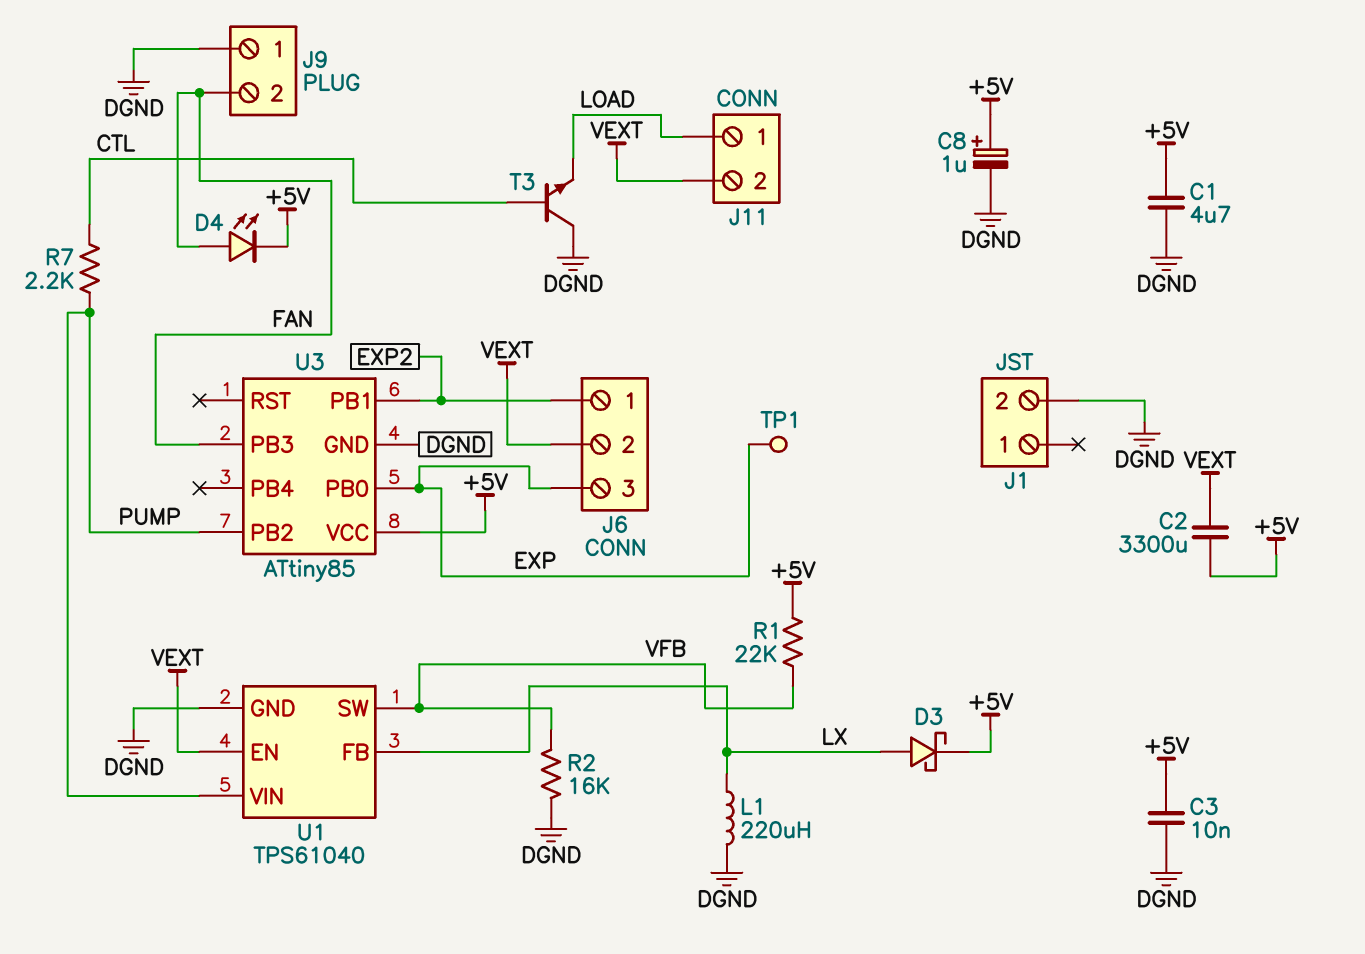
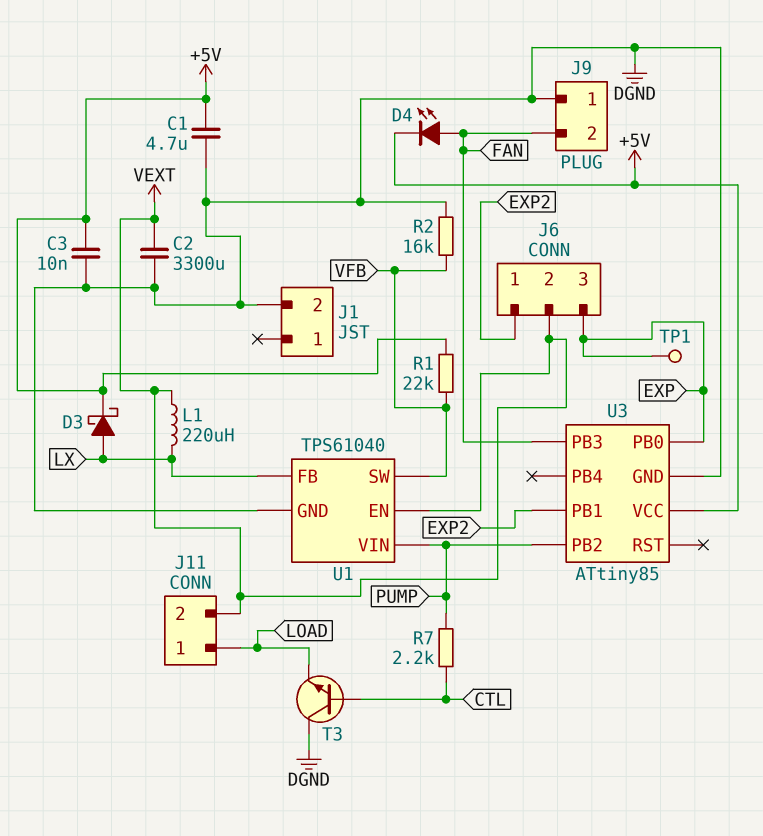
C2: 3300uF (+5V, VEXT) -> 3300uF (DGND, VEXT)
C8: 1uF (plus +5V, minus DGND) -> none
L1: 220uH (DGND, LX) -> 220uH (LX, VEXT)

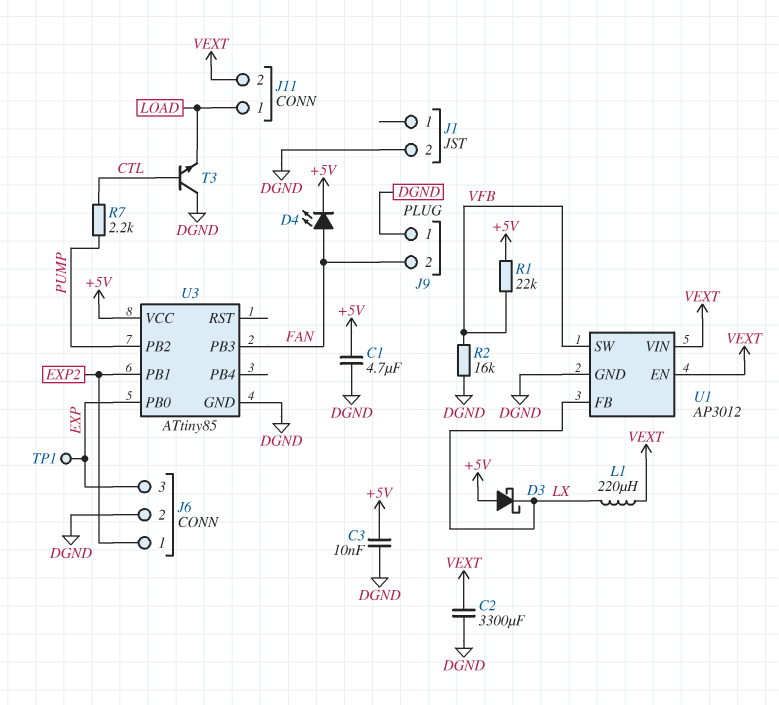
D3: schottky (A LX, K +5V) -> schottky (A +5V, K LX)
J6 pin 2: VEXT -> DGND
U1: TPS61040 -> AP3012
U1 pin VIN: PUMP -> VEXT

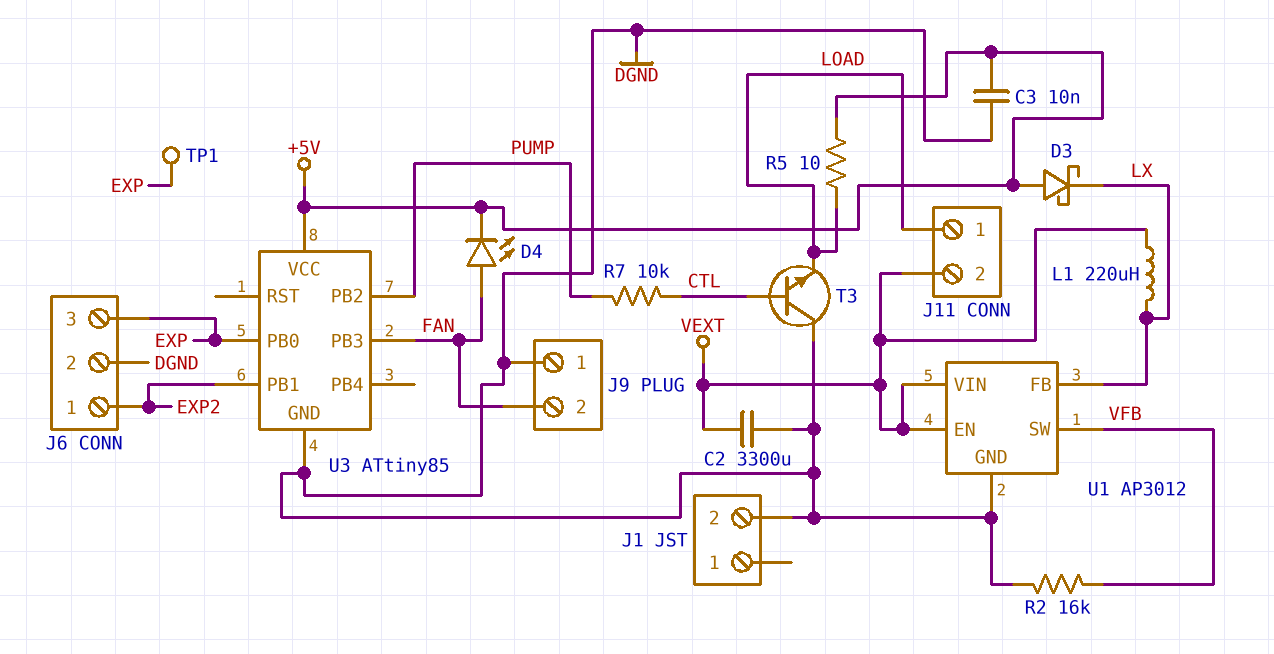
C1: 4.7uF (+5V, DGND) -> none
R1: 22k (+5V, VFB) -> none
R5: none -> 10 (+5V, LOAD)
R7: 2.2k (CTL, PUMP) -> 10k (CTL, PUMP)

